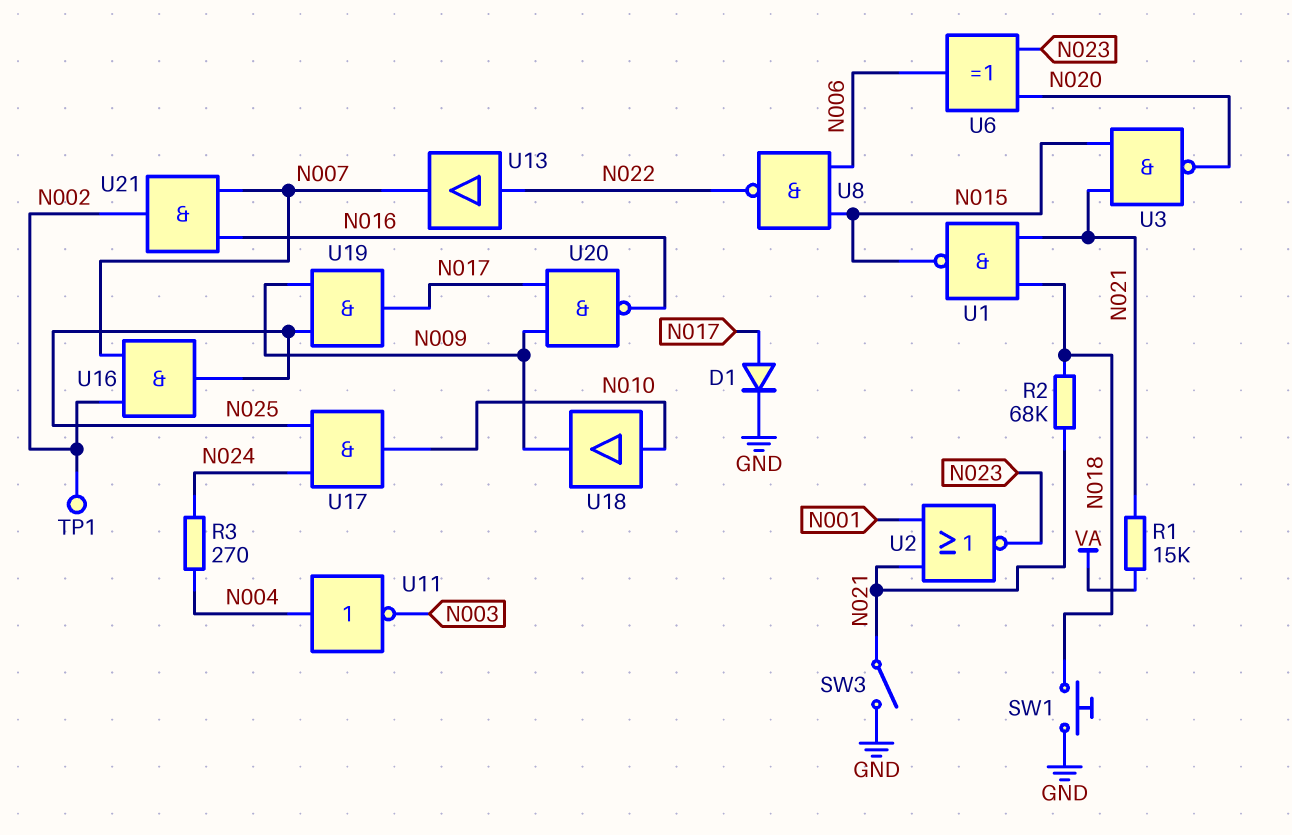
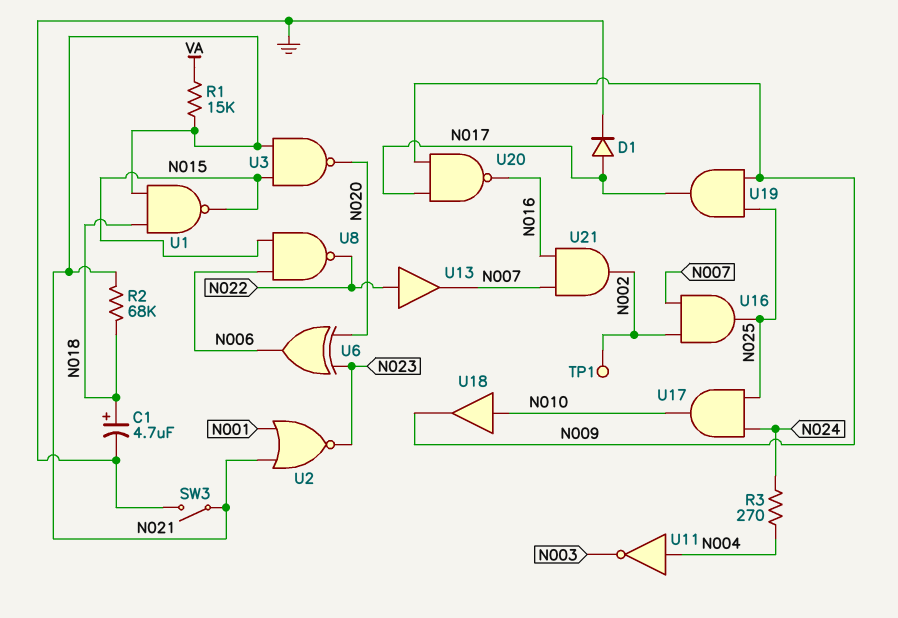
C1: none -> 4.7uF (plus N018, minus GND)
SW1: button (GND, N018) -> none

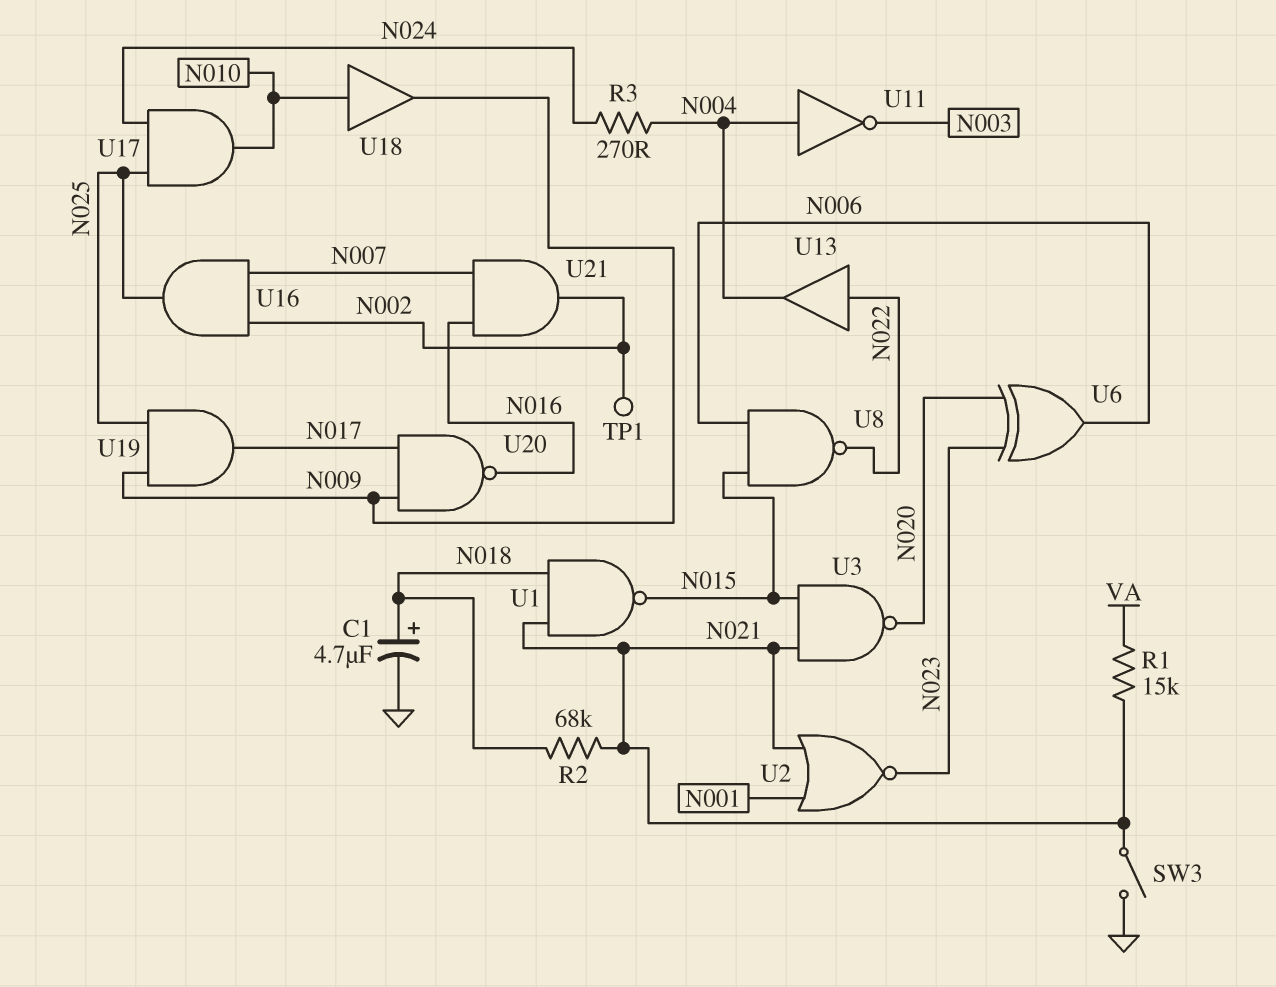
D1: diode (A N017, K GND) -> none
U13: buffer (in N022, out N007) -> buffer (in N022, out N004)

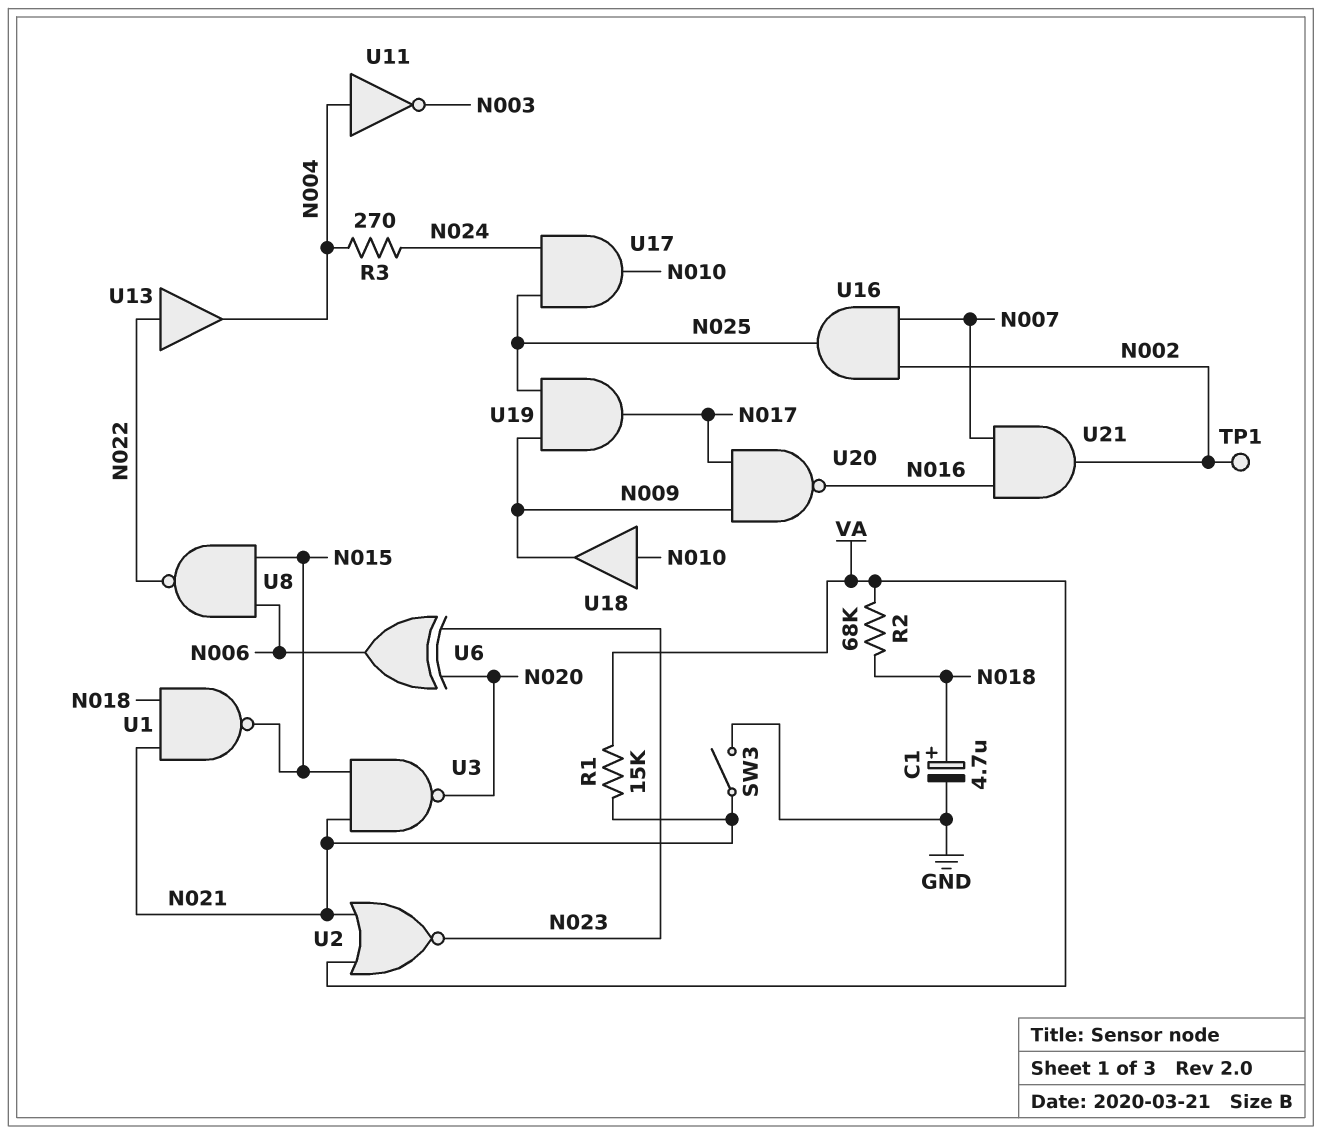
R2: 68k (N018, N021) -> 68k (N018, VA)
U2: NOR (in N001, in N021, out N023) -> NOR (in N021, in VA, out N023)

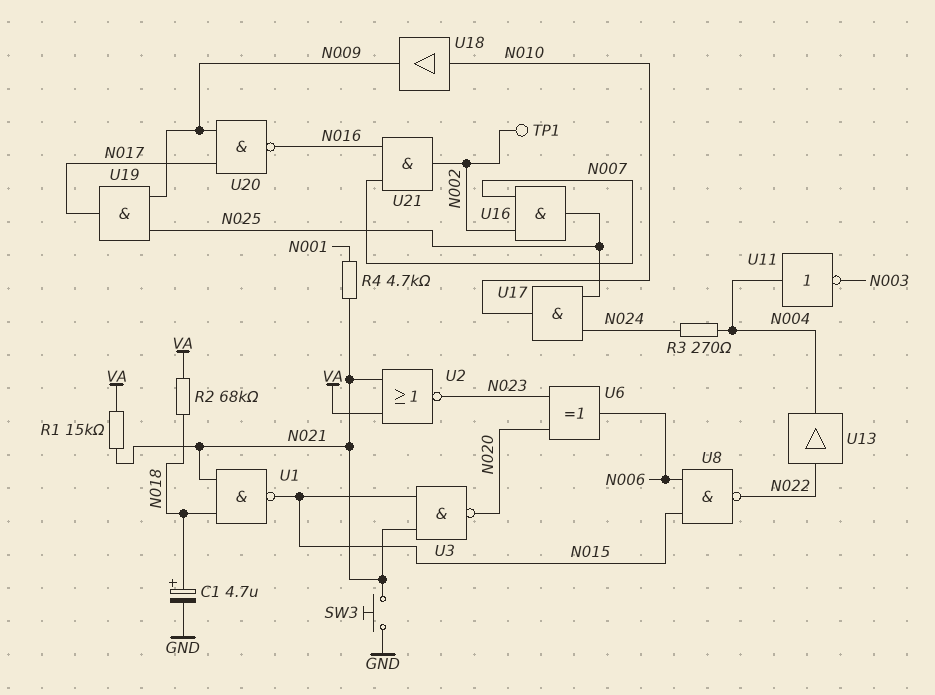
R4: none -> 4.7k (N001, N021)
SW3: switch (GND, N021) -> button (GND, N021)

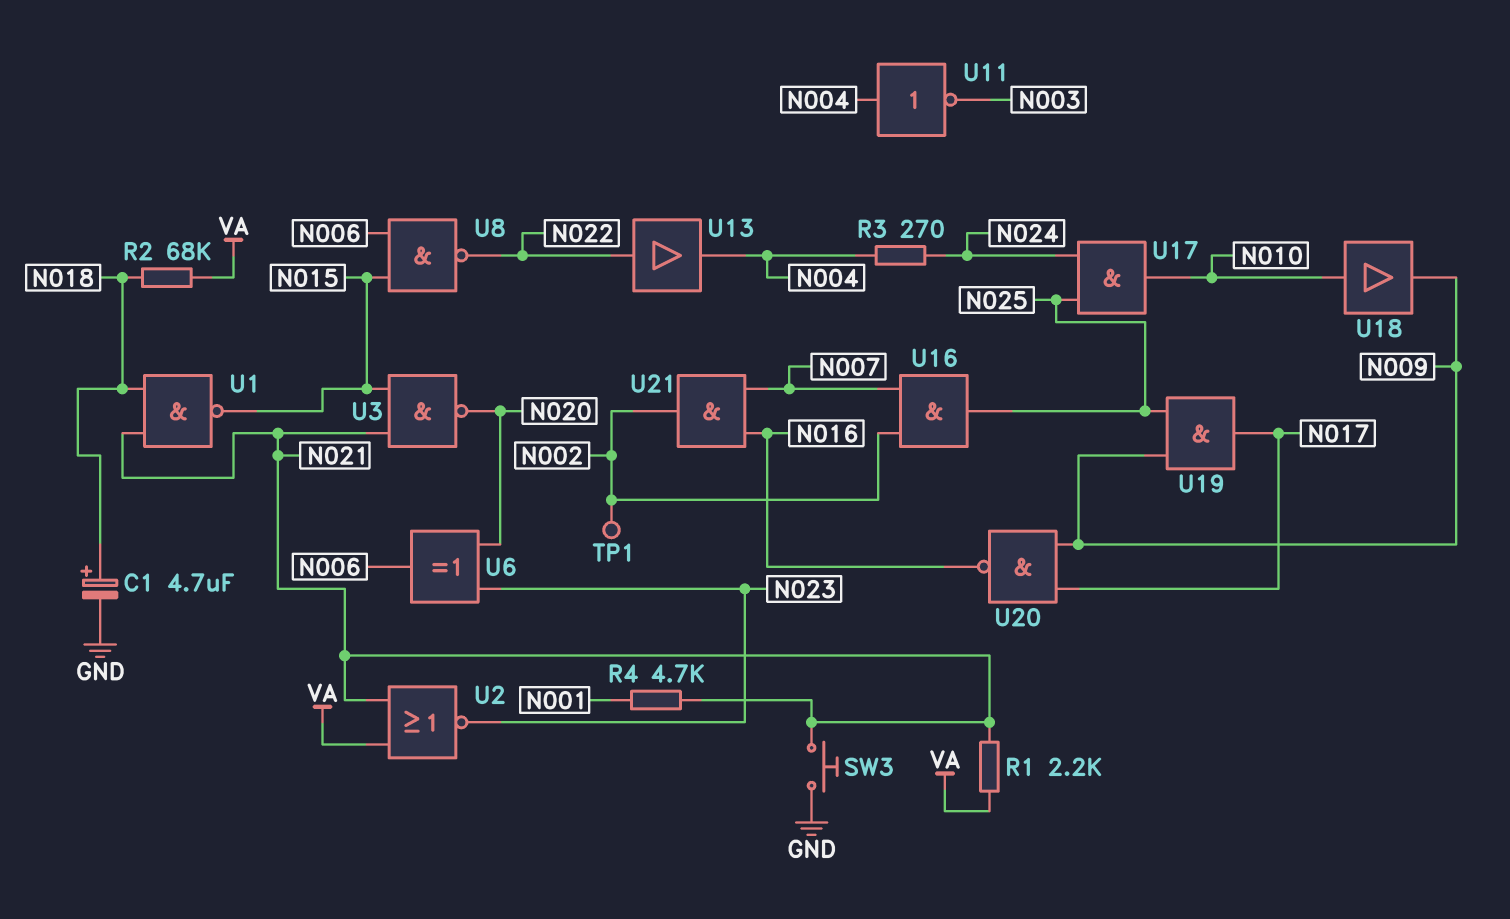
R1: 15k (N021, VA) -> 2.2k (N021, VA)

